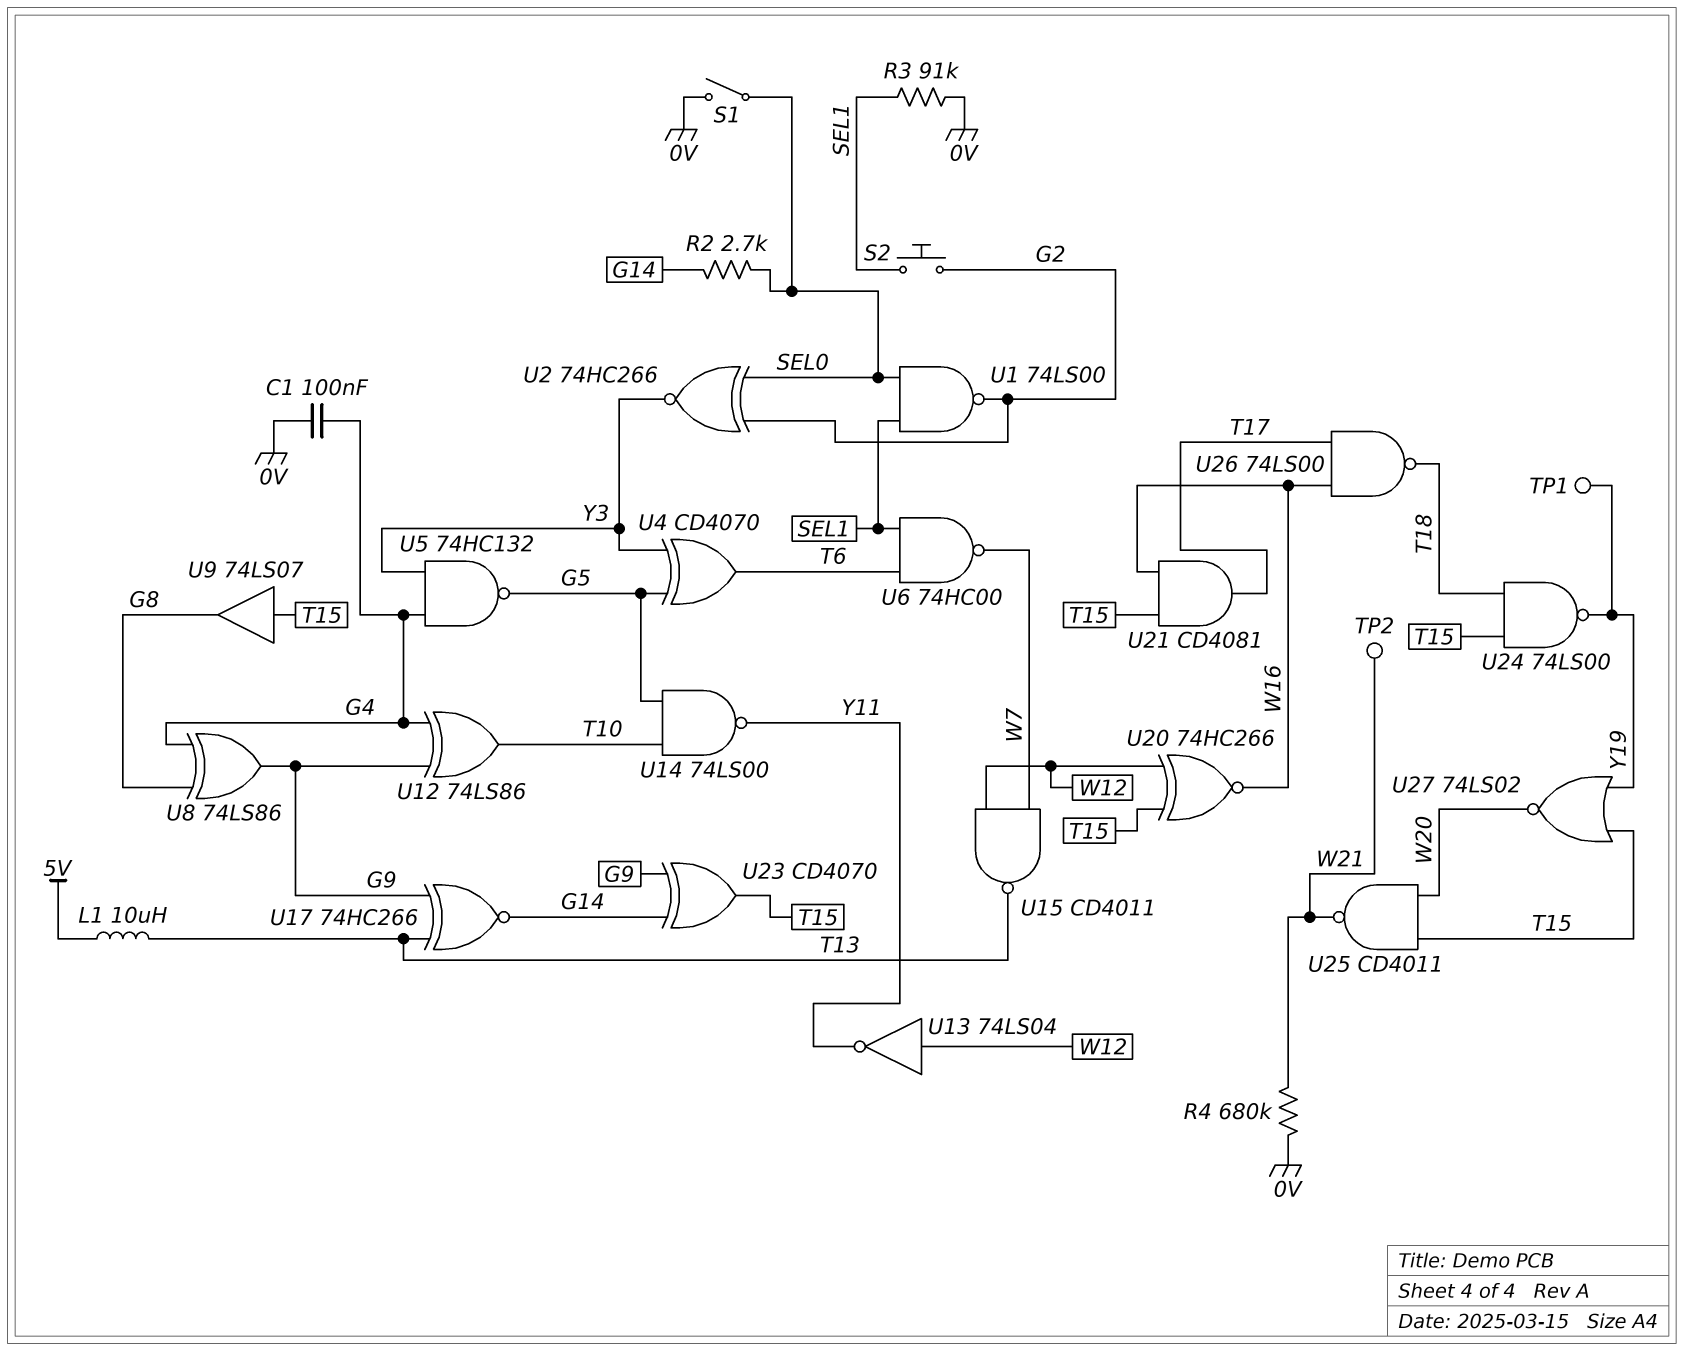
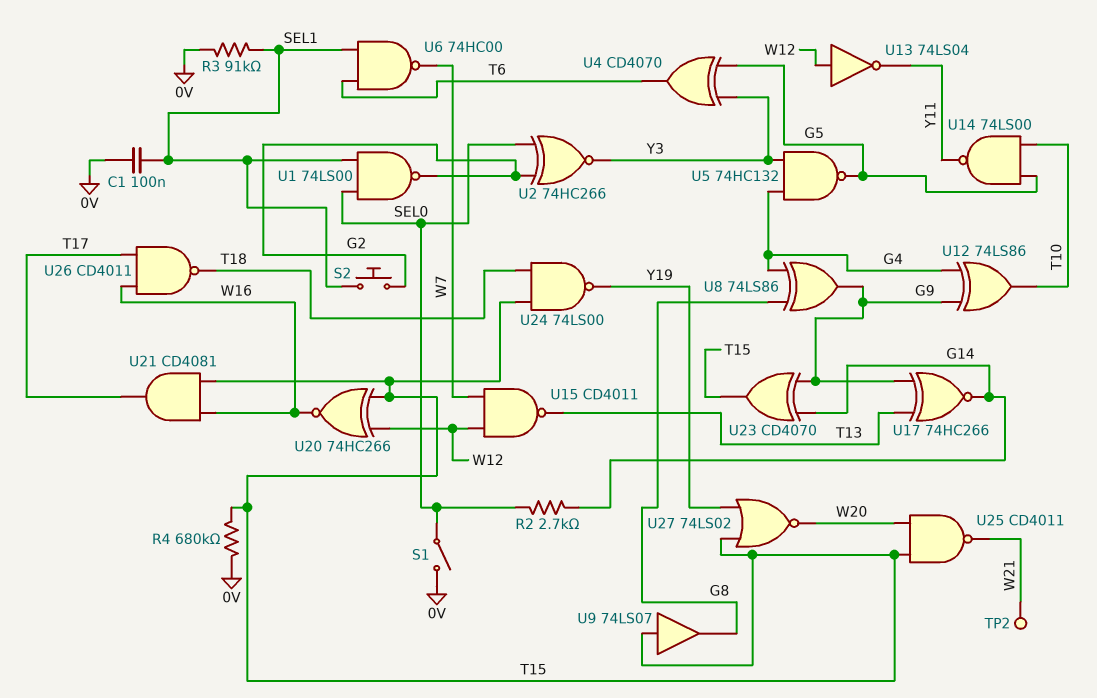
C1: 100nF (0V, G4) -> 100nF (0V, SEL1)
L1: 10uH (5V, T13) -> none
R4: 680k (0V, W21) -> 680k (0V, T15)
TP1: test point (Y19) -> none
U26: NAND 74LS00 (in T17, in W16, out T18) -> NAND CD4011 (in T17, in W16, out T18)

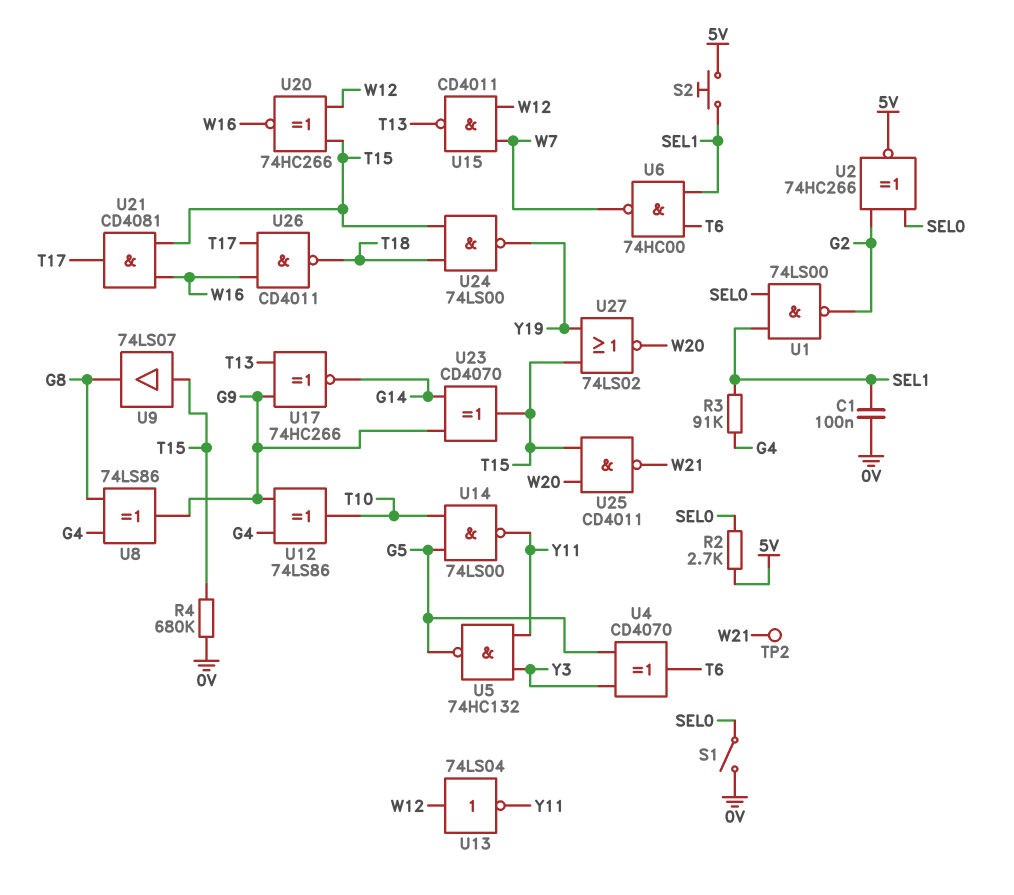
R2: 2.7k (G14, SEL0) -> 2.7k (5V, SEL0)
R3: 91k (0V, SEL1) -> 91k (G4, SEL1)
S2: button (G2, SEL1) -> button (5V, SEL1)
U2: XNOR 74HC266 (in G2, in SEL0, out Y3) -> XNOR 74HC266 (in G2, in SEL0, out 5V)
U5: NAND 74HC132 (in G4, in Y3, out G5) -> NAND 74HC132 (in Y3, in Y11, out G5)

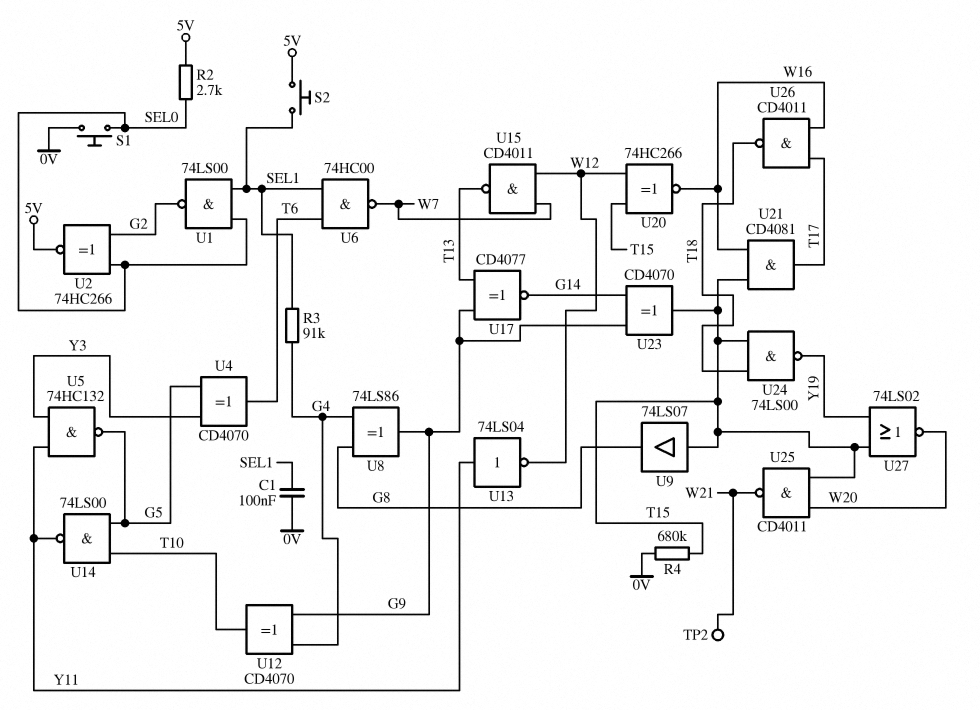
S1: switch (0V, SEL0) -> button (0V, SEL0)
U12: XOR 74LS86 (in G4, in G9, out T10) -> XOR CD4070 (in G4, in G9, out T10)
U13: NOT 74LS04 (in W12, out Y11) -> NOT 74LS04 (in Y11, out W12)
U17: XNOR 74HC266 (in G9, in T13, out G14) -> XNOR CD4077 (in G9, in T13, out G14)

